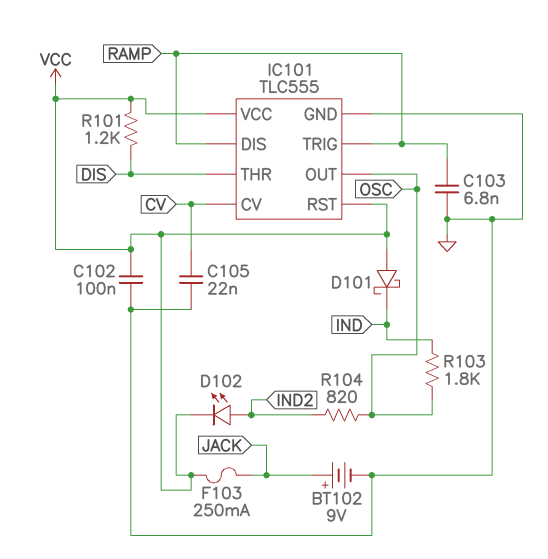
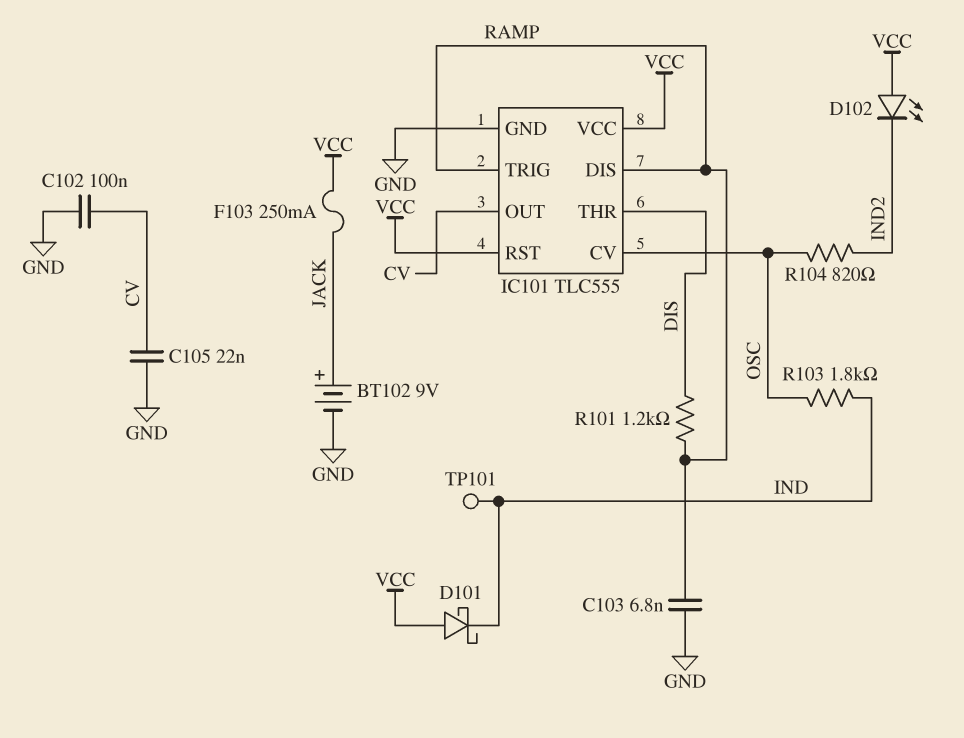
C102: 100nF (GND, VCC) -> 100nF (CV, GND)
D102: LED (A IND2, K VCC) -> LED (A VCC, K IND2)
IC101 pin CV: CV -> OSC
IC101 pin OUT: OSC -> CV
R101: 1.2k (DIS, VCC) -> 1.2k (DIS, RAMP)
TP101: none -> test point (IND)

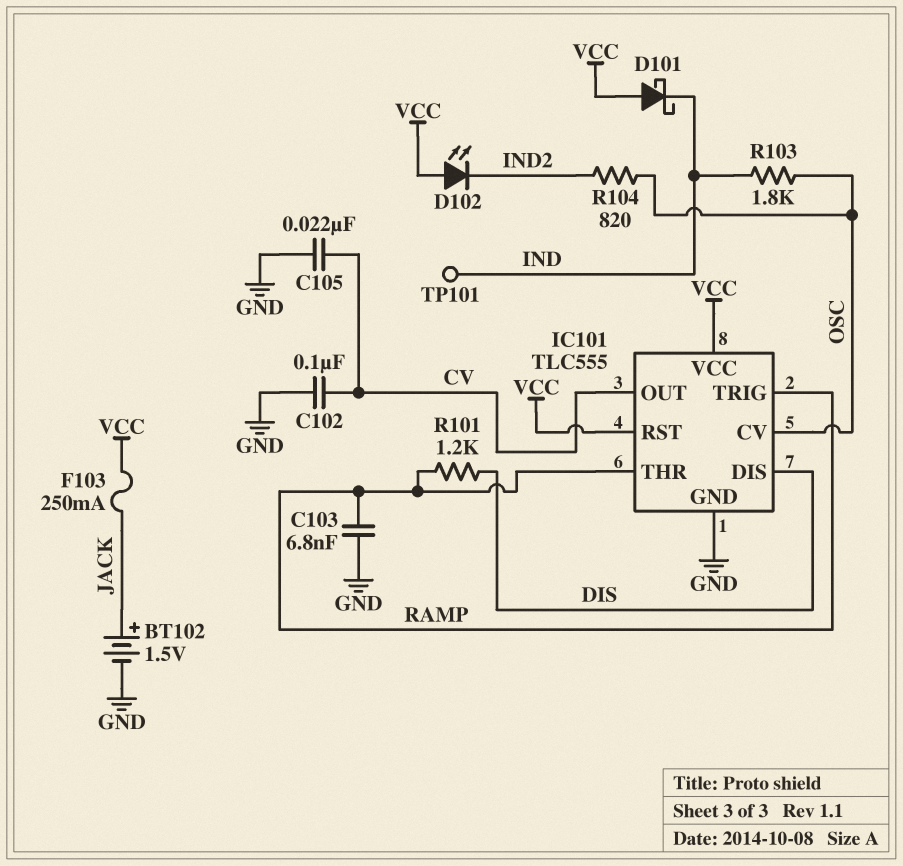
BT102: 9V (plus JACK, minus GND) -> 1.5V (plus JACK, minus GND)
IC101 pin DIS: RAMP -> DIS
IC101 pin THR: DIS -> RAMP

